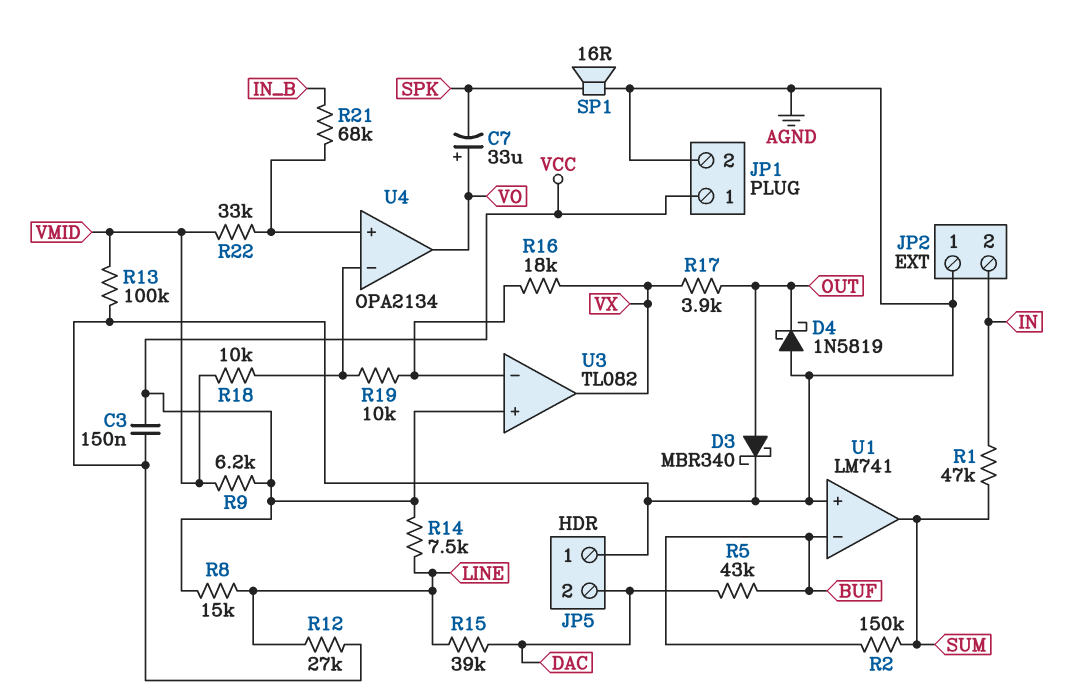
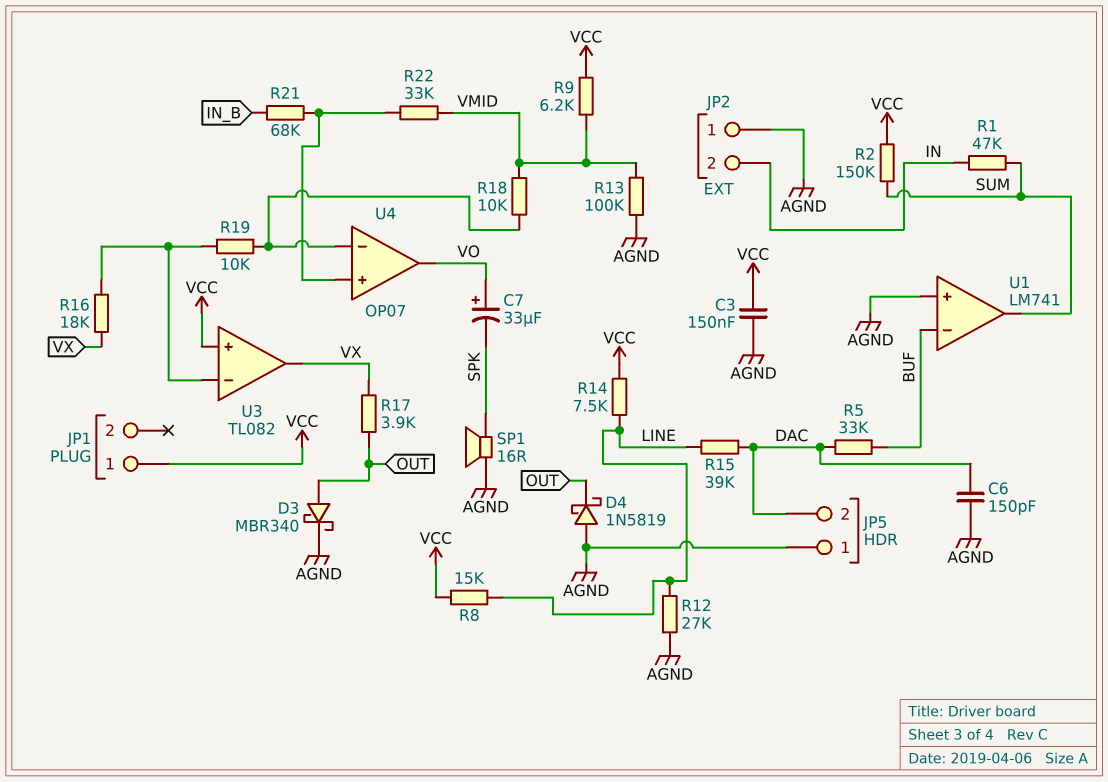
C6: none -> 150pF (AGND, DAC)
JP1 pin 2: AGND -> none
R2: 150k (BUF, SUM) -> 150k (SUM, VCC)
R5: 43k (BUF, DAC) -> 33k (BUF, DAC)
U4: OPA2134 -> OP07

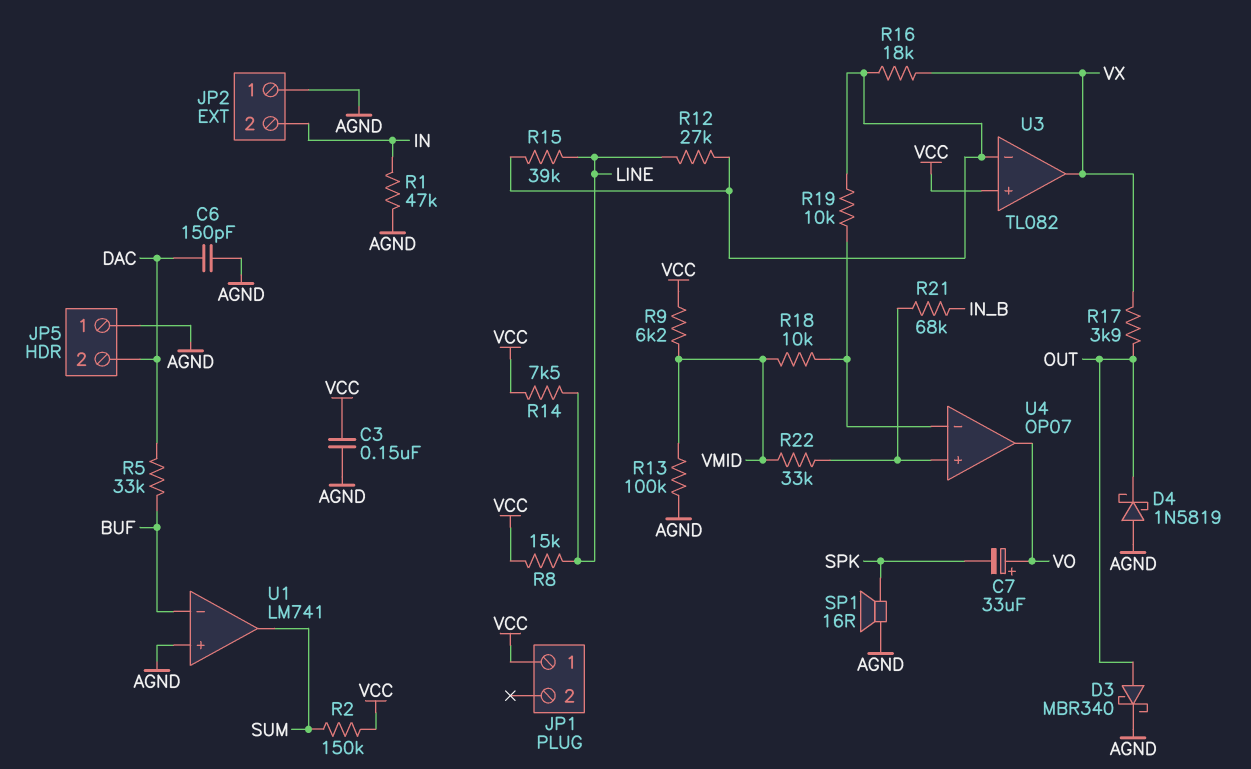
R1: 47k (IN, SUM) -> 47k (AGND, IN)
R12: 27k (AGND, LINE) -> 27k (LINE, U3/in-)
R15: 39k (DAC, LINE) -> 39k (LINE, U3/in-)

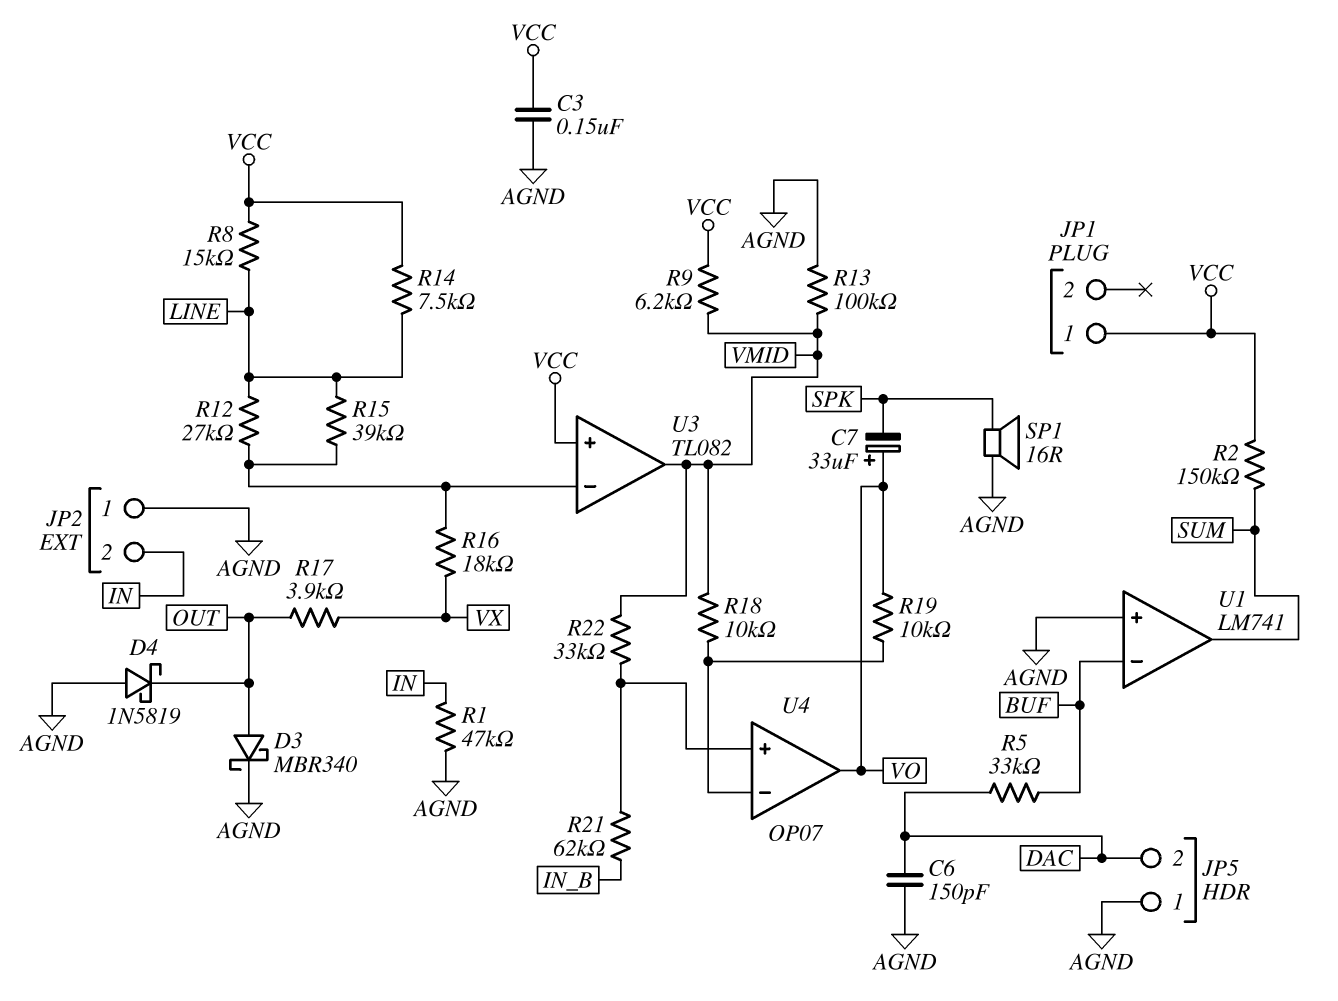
R19: 10k (U3/in-, U4/in-) -> 10k (U4/in-, VO)
R21: 68k (IN_B, U4/in+) -> 62k (IN_B, U4/in+)
U3 pin out: VX -> VMID

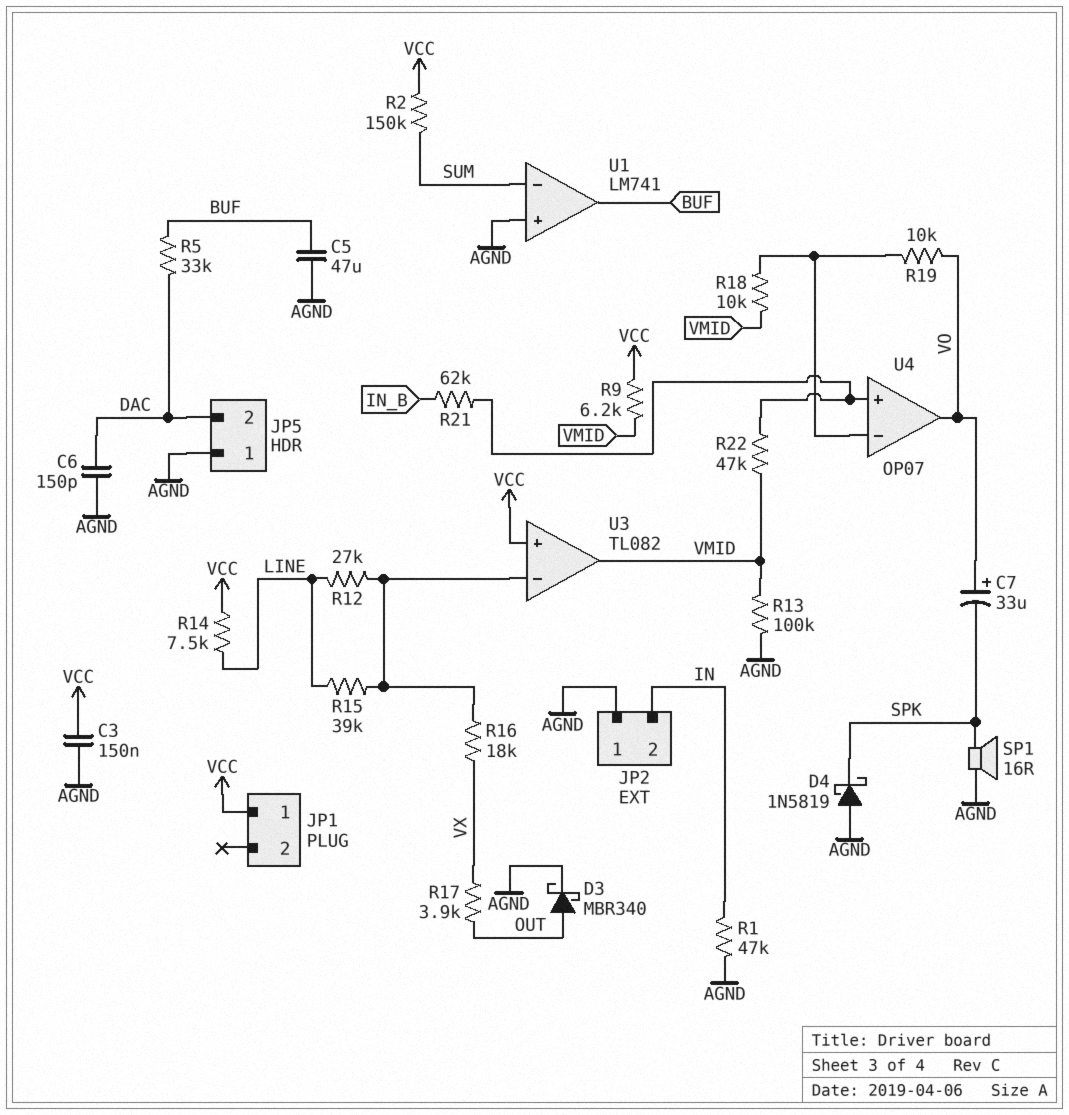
C5: none -> 47uF (AGND, BUF)
D4: schottky 1N5819 (A AGND, K OUT) -> schottky 1N5819 (A AGND, K SPK)
R8: 15k (LINE, VCC) -> none
R22: 33k (U4/in+, VMID) -> 47k (U4/in+, VMID)
U1 pin in-: BUF -> SUM
U1 pin out: SUM -> BUF

